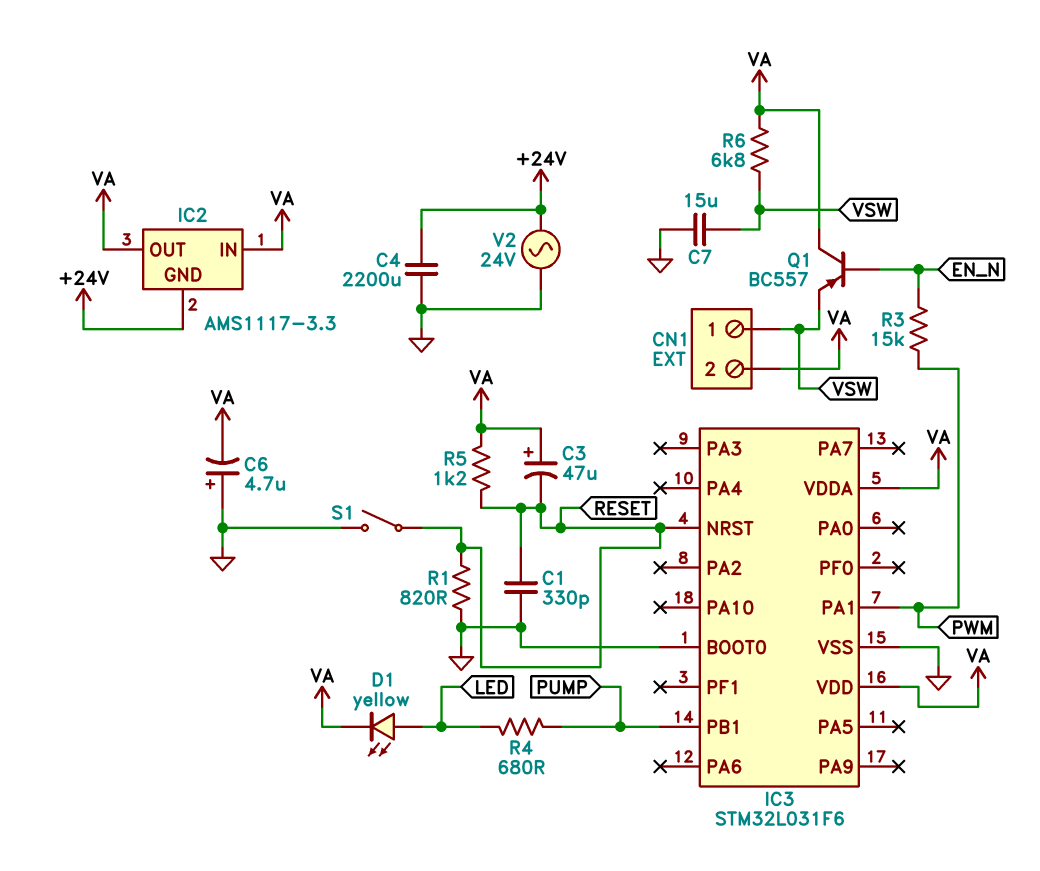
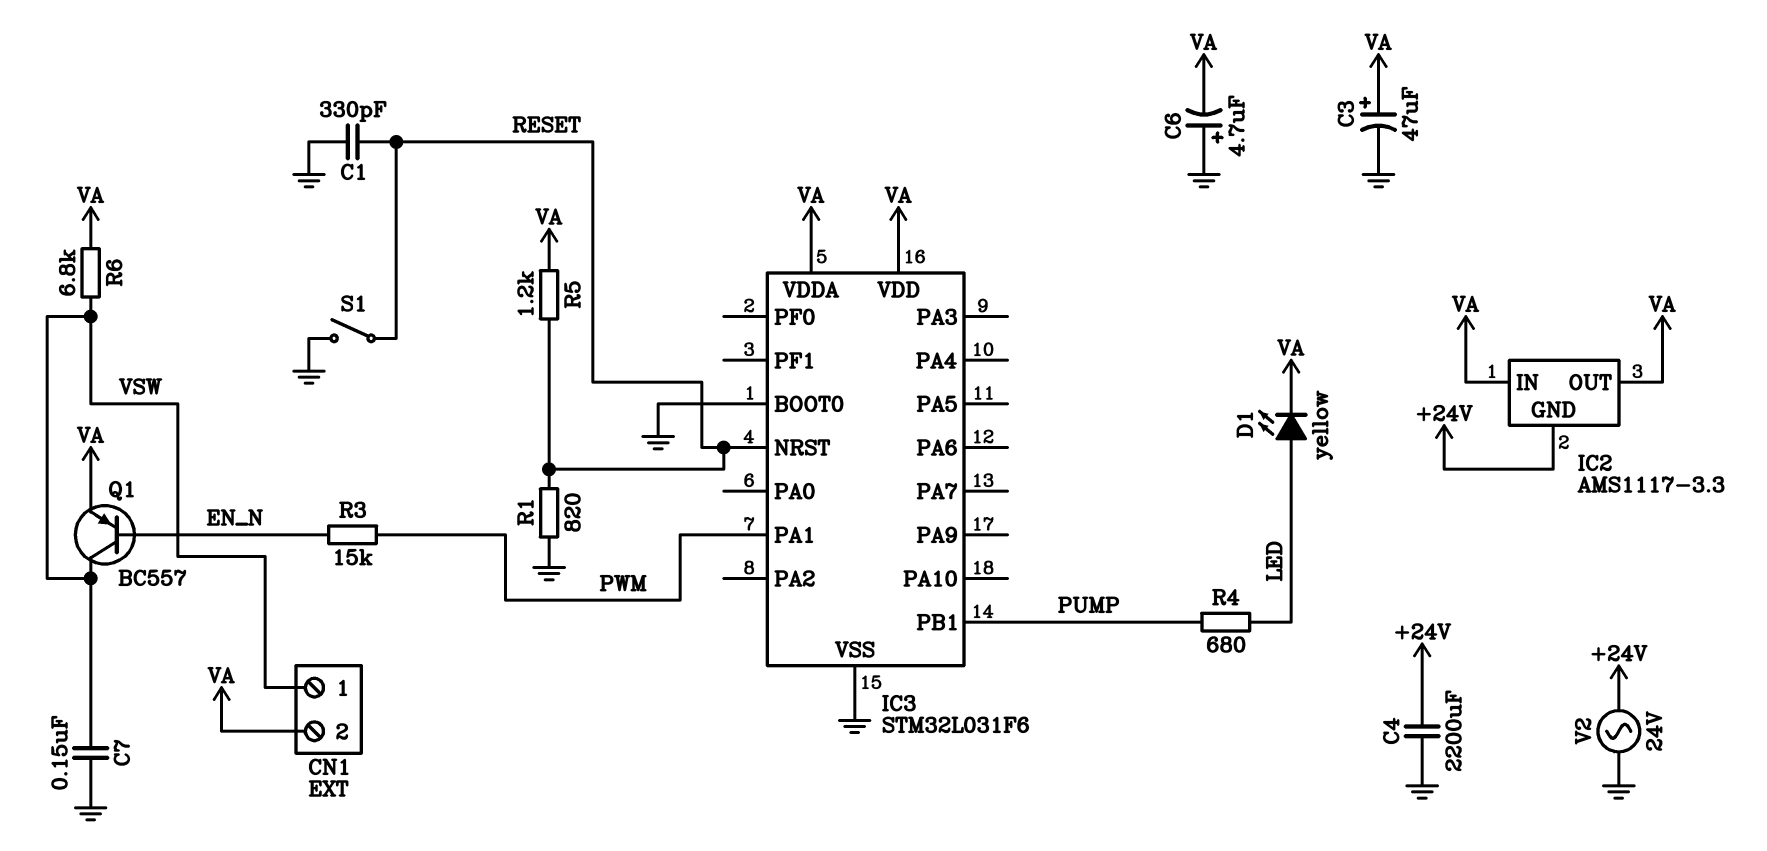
C3: 47uF (plus VA, minus RESET) -> 47uF (plus VA, minus GND)
C7: 15uF (GND, VSW) -> 150nF (GND, VSW)
Q1: PNP BC557 (B EN_N, C VA, E VSW) -> PNP BC557 (B EN_N, C VSW, E VA)

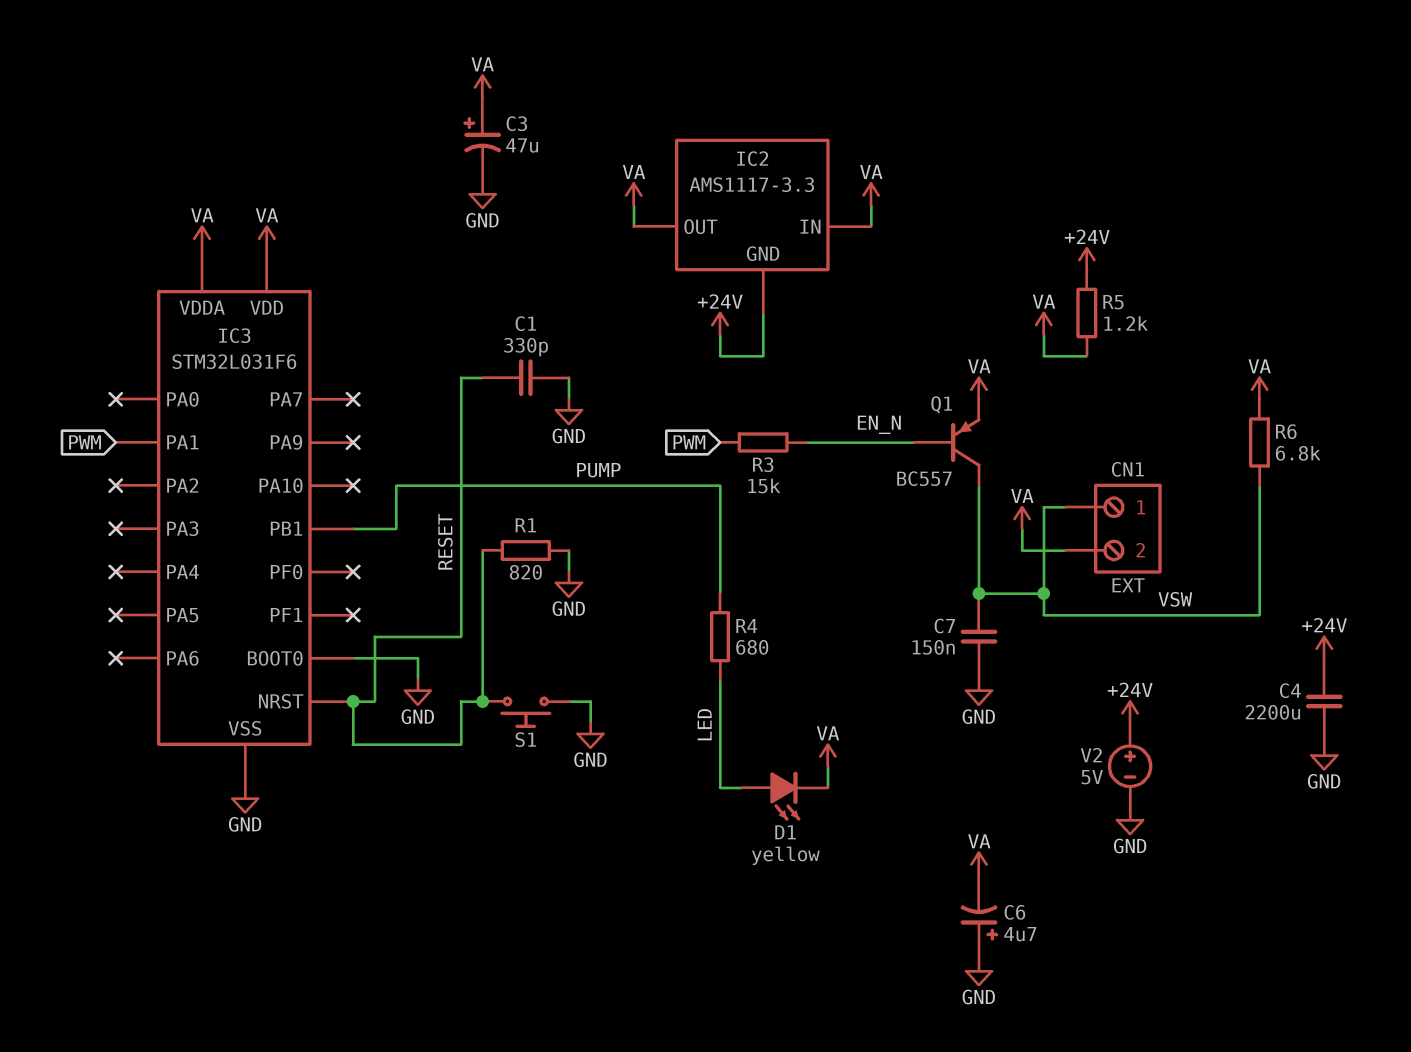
R5: 1.2k (RESET, VA) -> 1.2k (+24V, VA)
S1: switch (GND, RESET) -> button (GND, RESET)
V2: AC 24V (+24V, GND) -> 5V (plus +24V, minus GND)

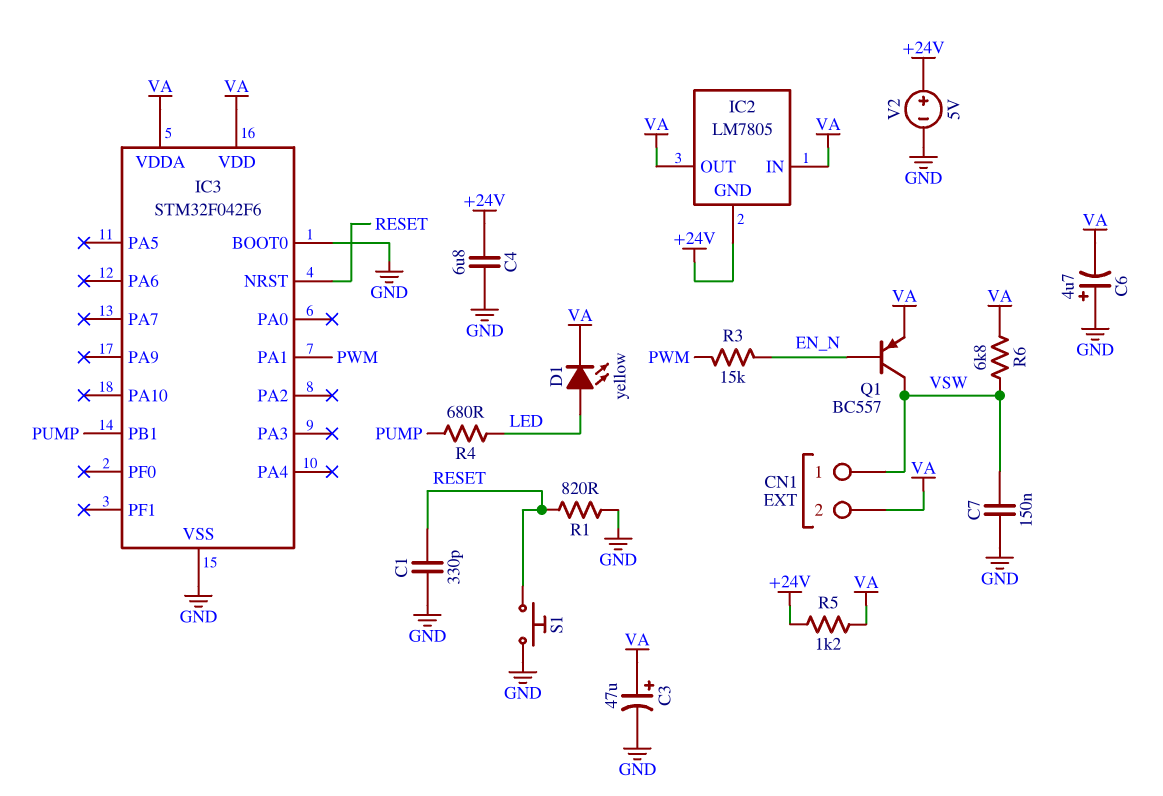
C4: 2200uF (+24V, GND) -> 6.8uF (+24V, GND)
IC2: AMS1117-3.3 -> LM7805
IC3: STM32L031F6 -> STM32F042F6

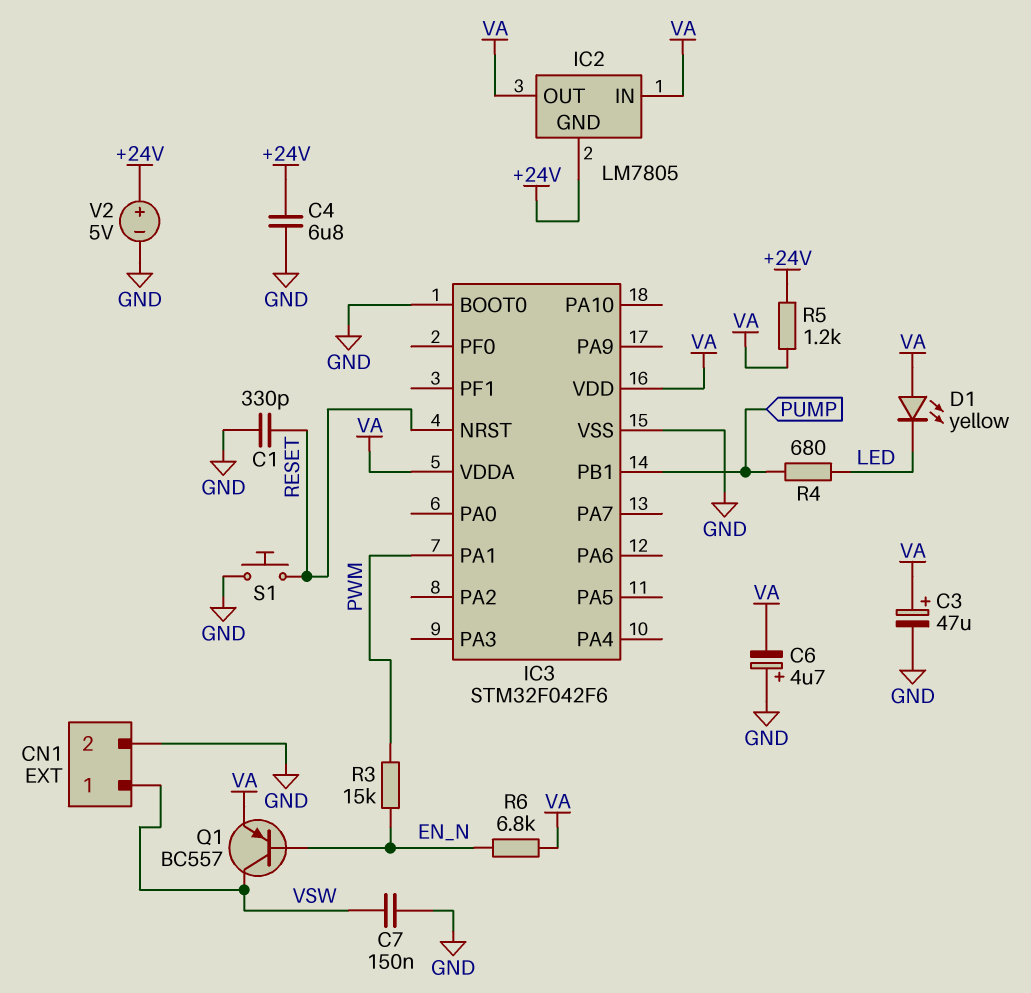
CN1 pin 2: VA -> GND
D1: LED yellow (A LED, K VA) -> LED yellow (A VA, K LED)
R1: 820 (GND, RESET) -> none
R6: 6.8k (VA, VSW) -> 6.8k (EN_N, VA)

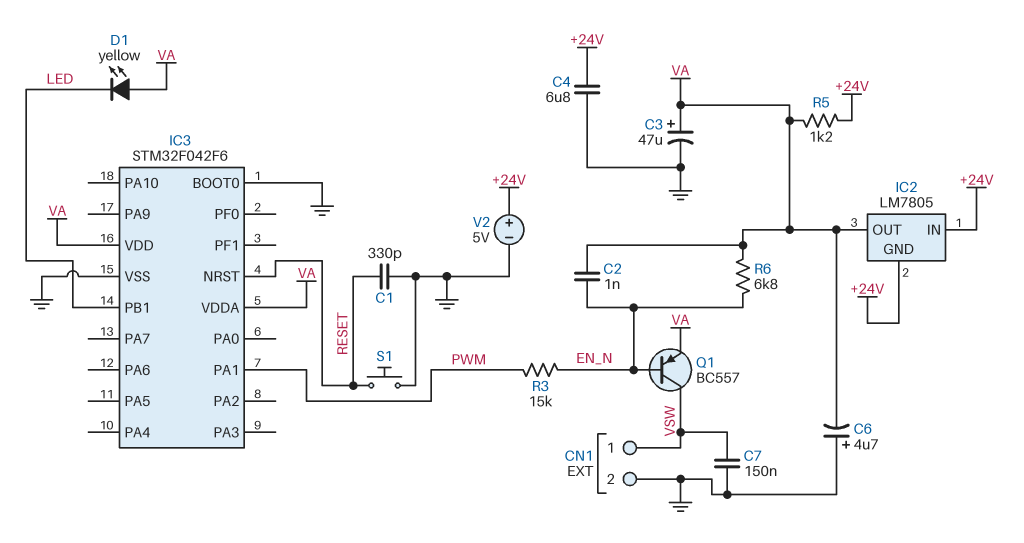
C2: none -> 1nF (EN_N, VA)
IC2 pin IN: VA -> +24V
IC3 pin PB1: PUMP -> LED
R4: 680 (LED, PUMP) -> none

